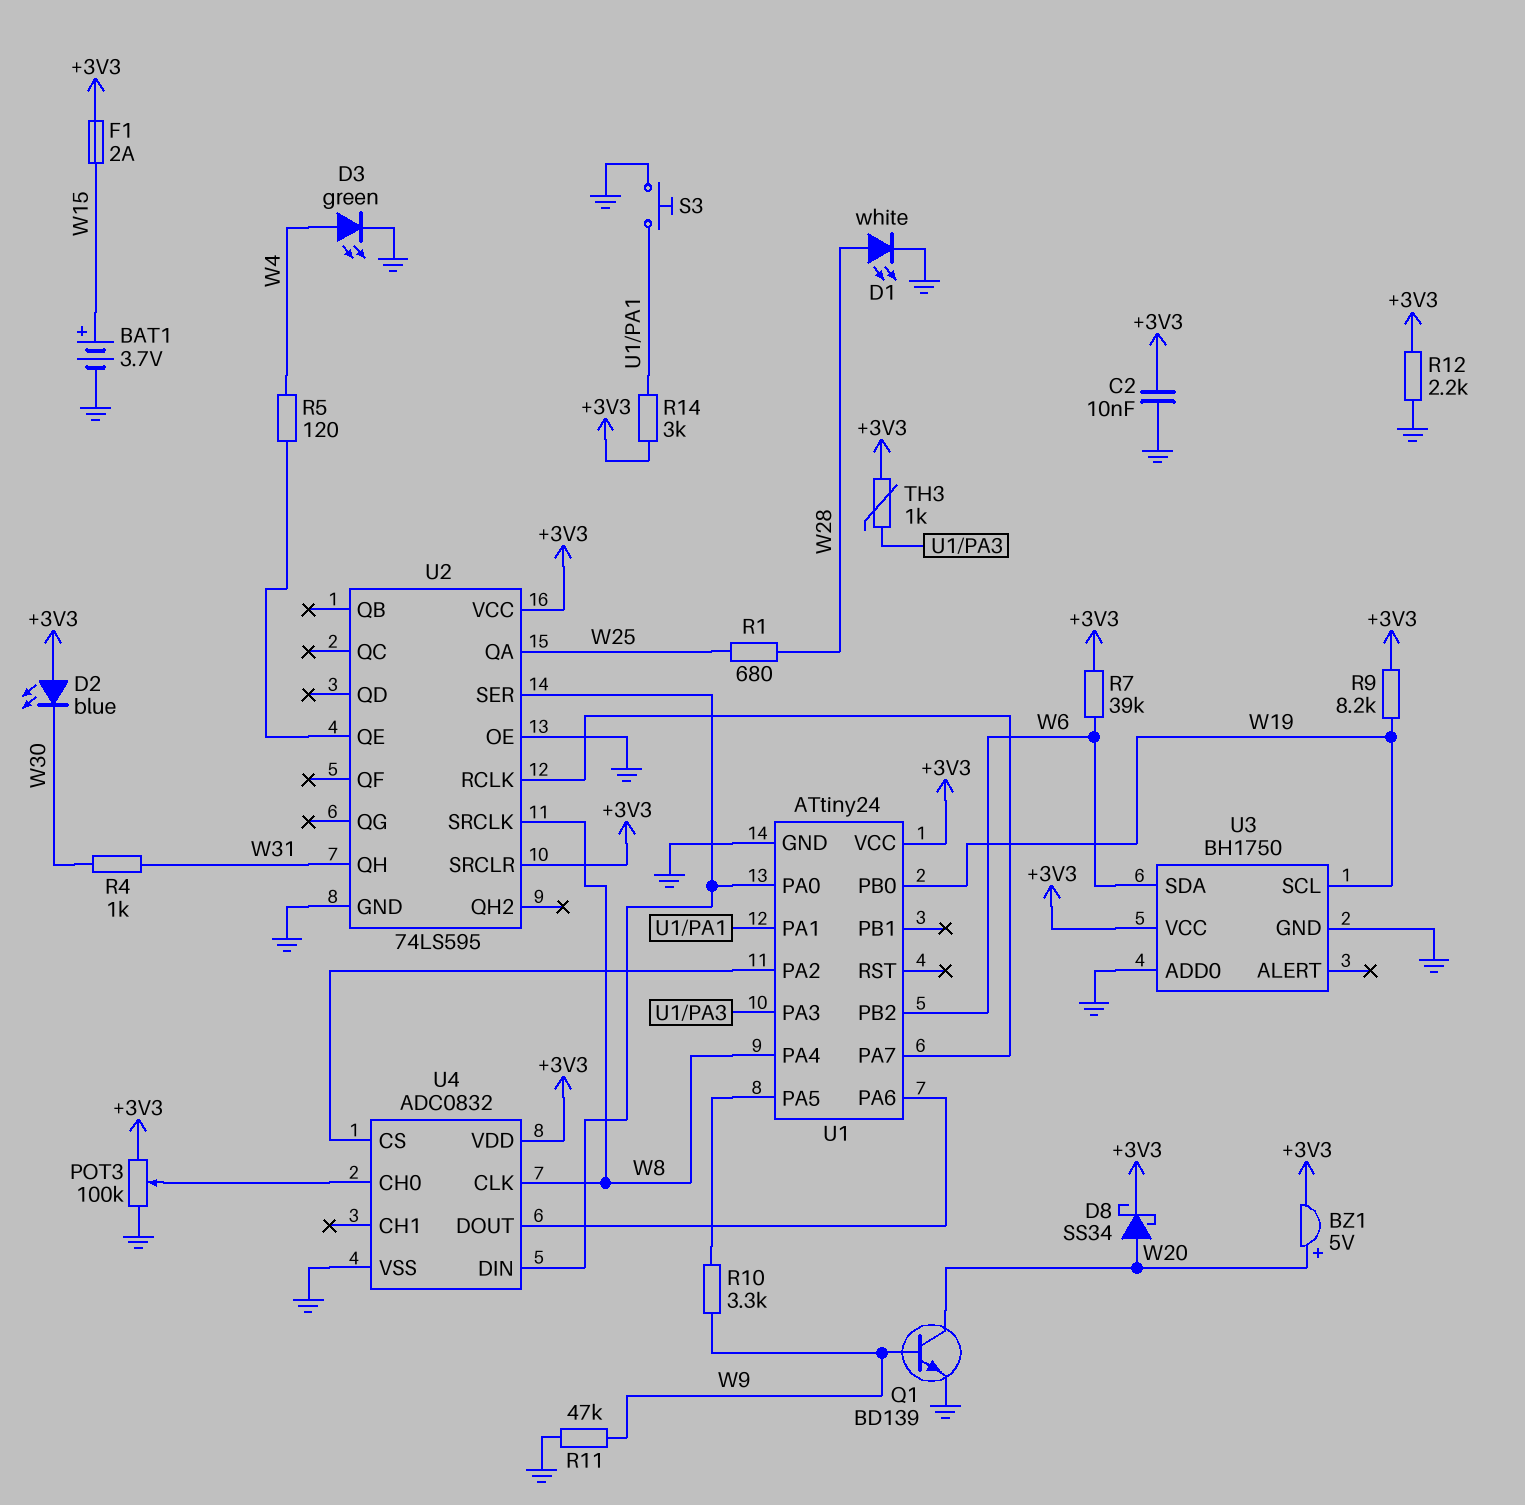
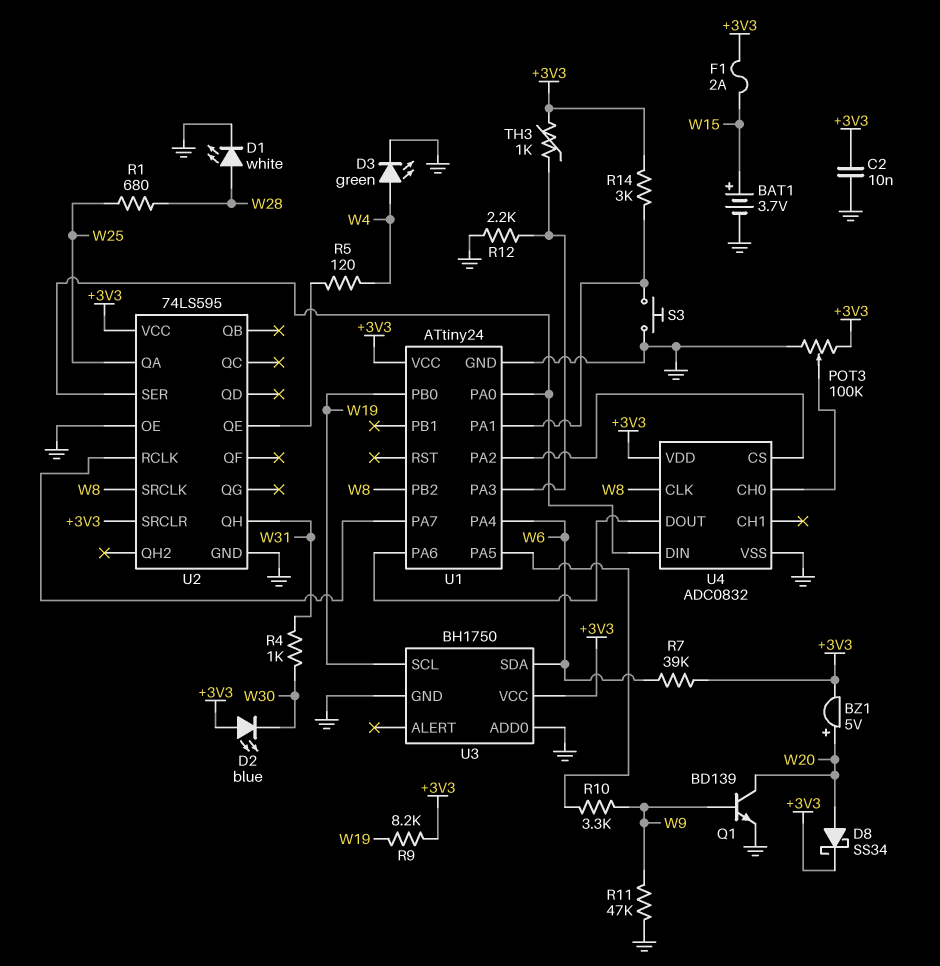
R12: 2.2k (+3V3, GND) -> 2.2k (GND, U1/PA3)
U1 pin PA4: W8 -> W6
U1 pin PB2: W6 -> W8

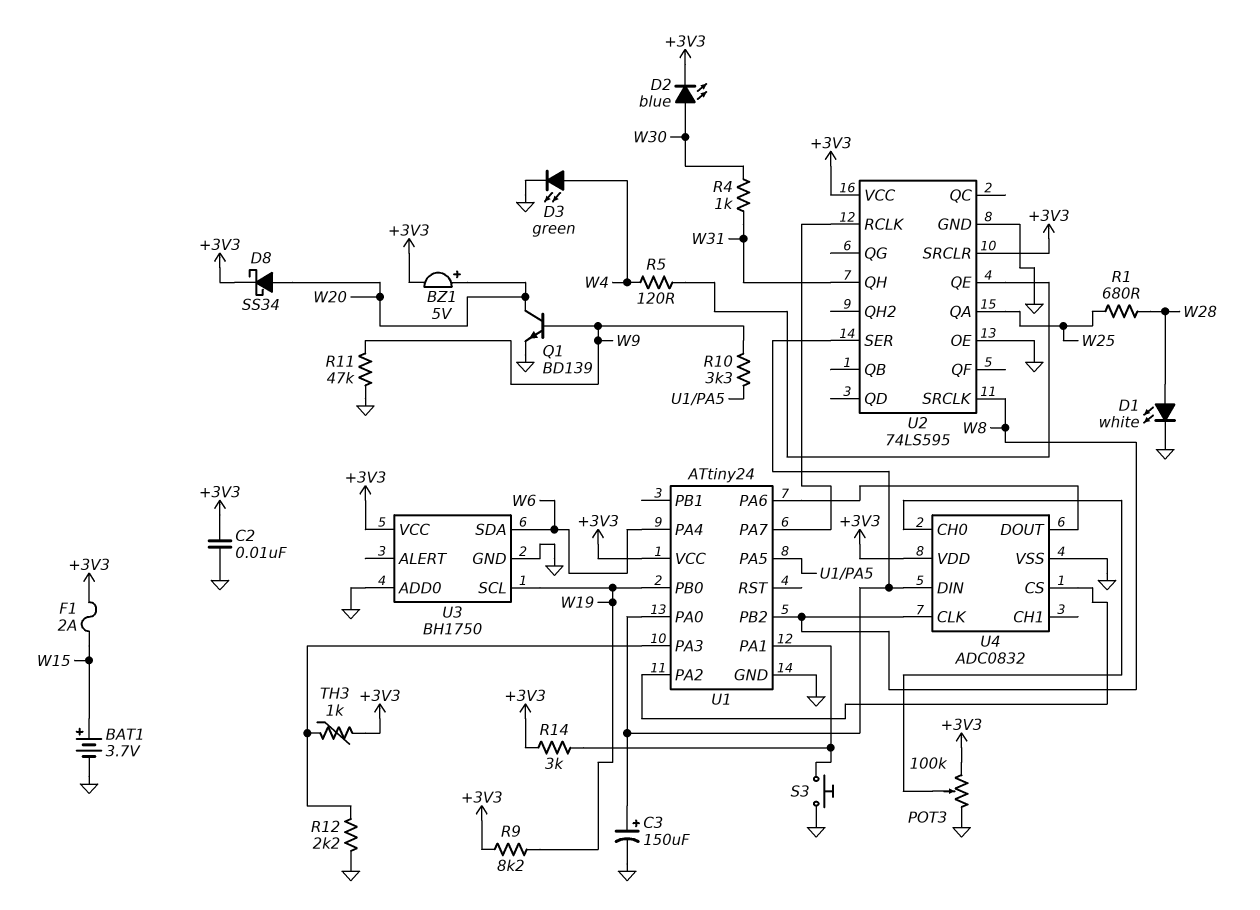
C3: none -> 150uF (plus U1/PA0, minus GND)
D2: LED blue (A +3V3, K W30) -> LED blue (A W30, K +3V3)
R7: 39k (+3V3, W6) -> none

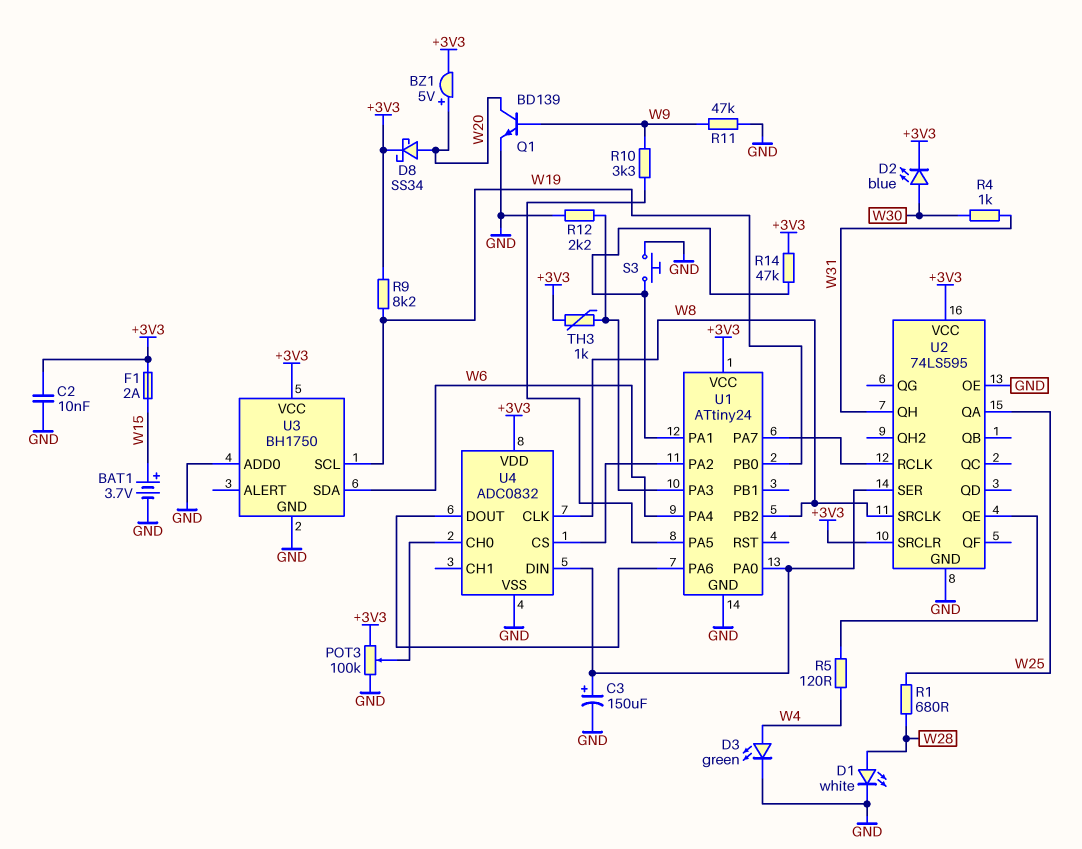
R14: 3k (+3V3, U1/PA1) -> 47k (+3V3, U1/PA1)

